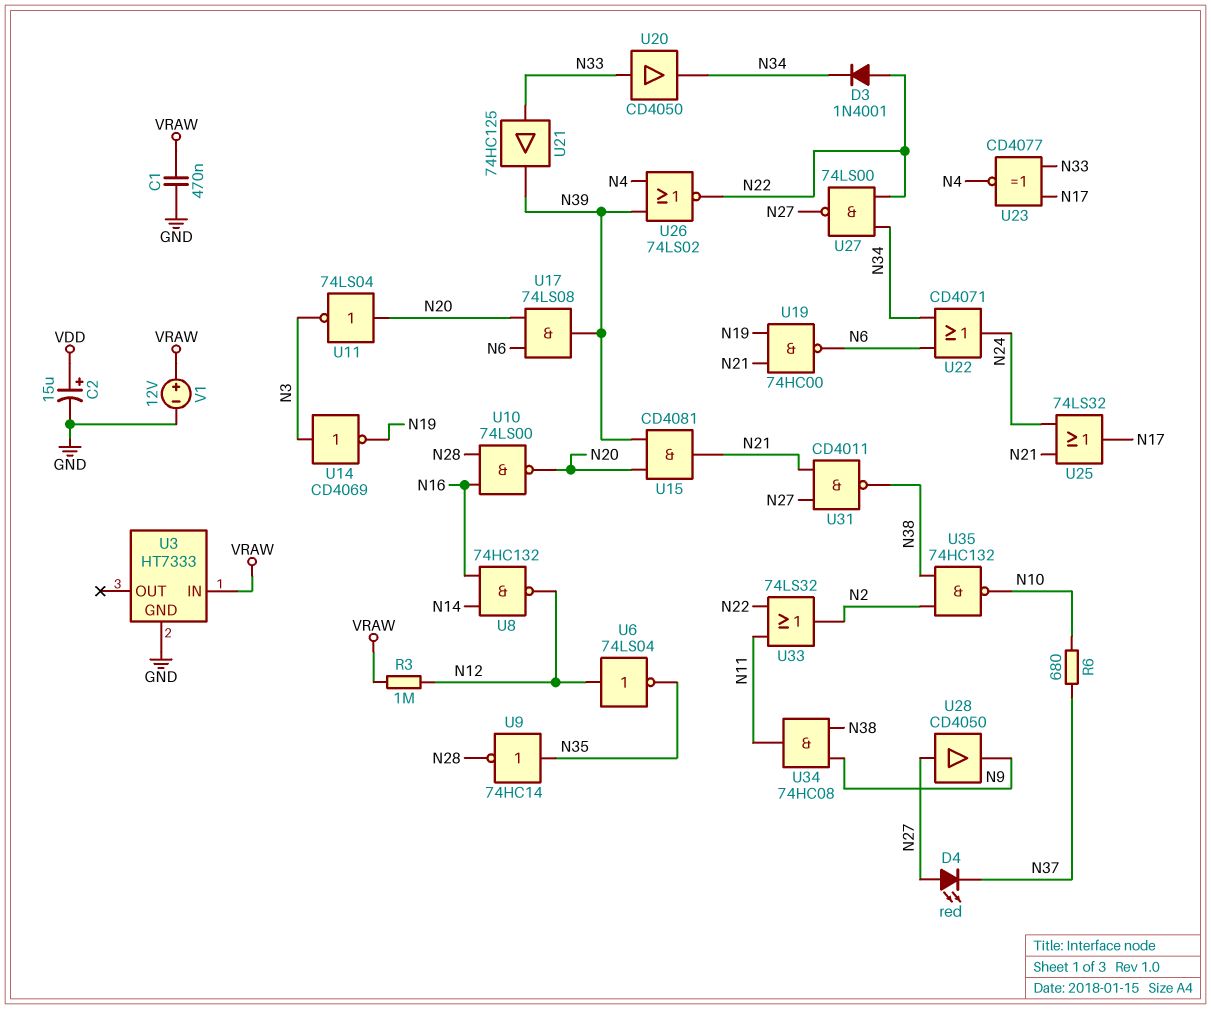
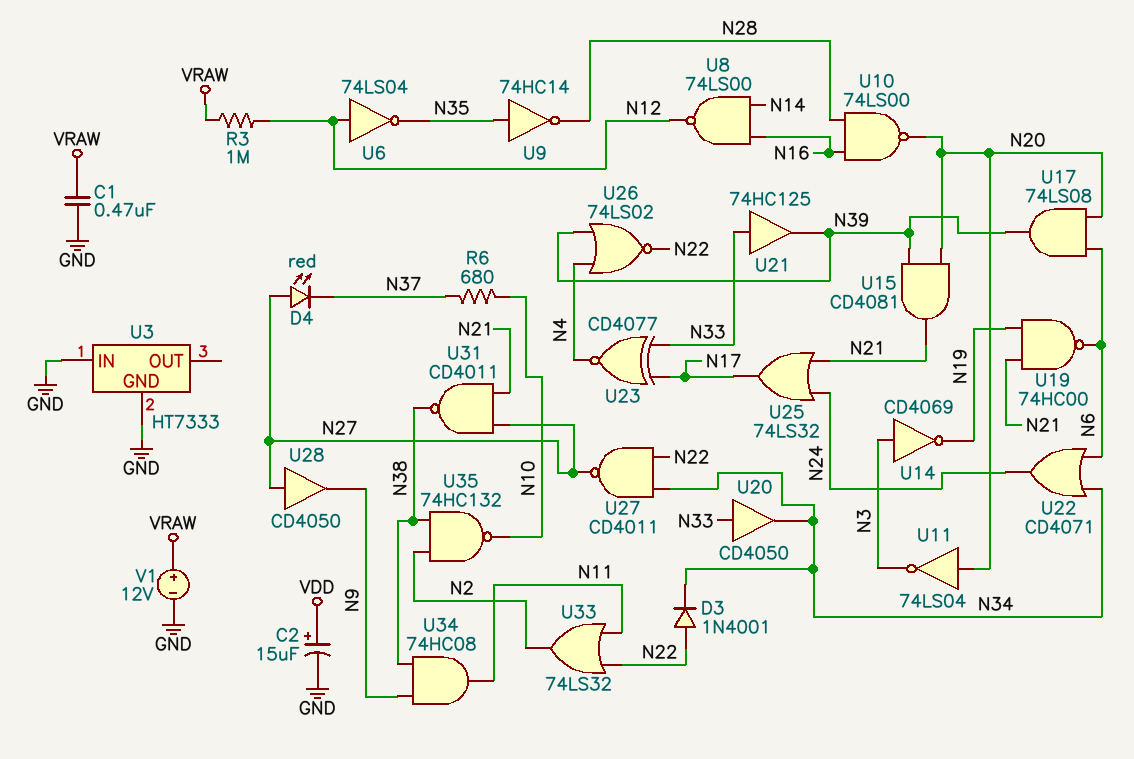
U3 pin IN: VRAW -> GND
U8: NAND 74HC132 (in N14, in N16, out N12) -> NAND 74LS00 (in N14, in N16, out N12)
U27: NAND 74LS00 (in N22, in N34, out N27) -> NAND CD4011 (in N22, in N34, out N27)

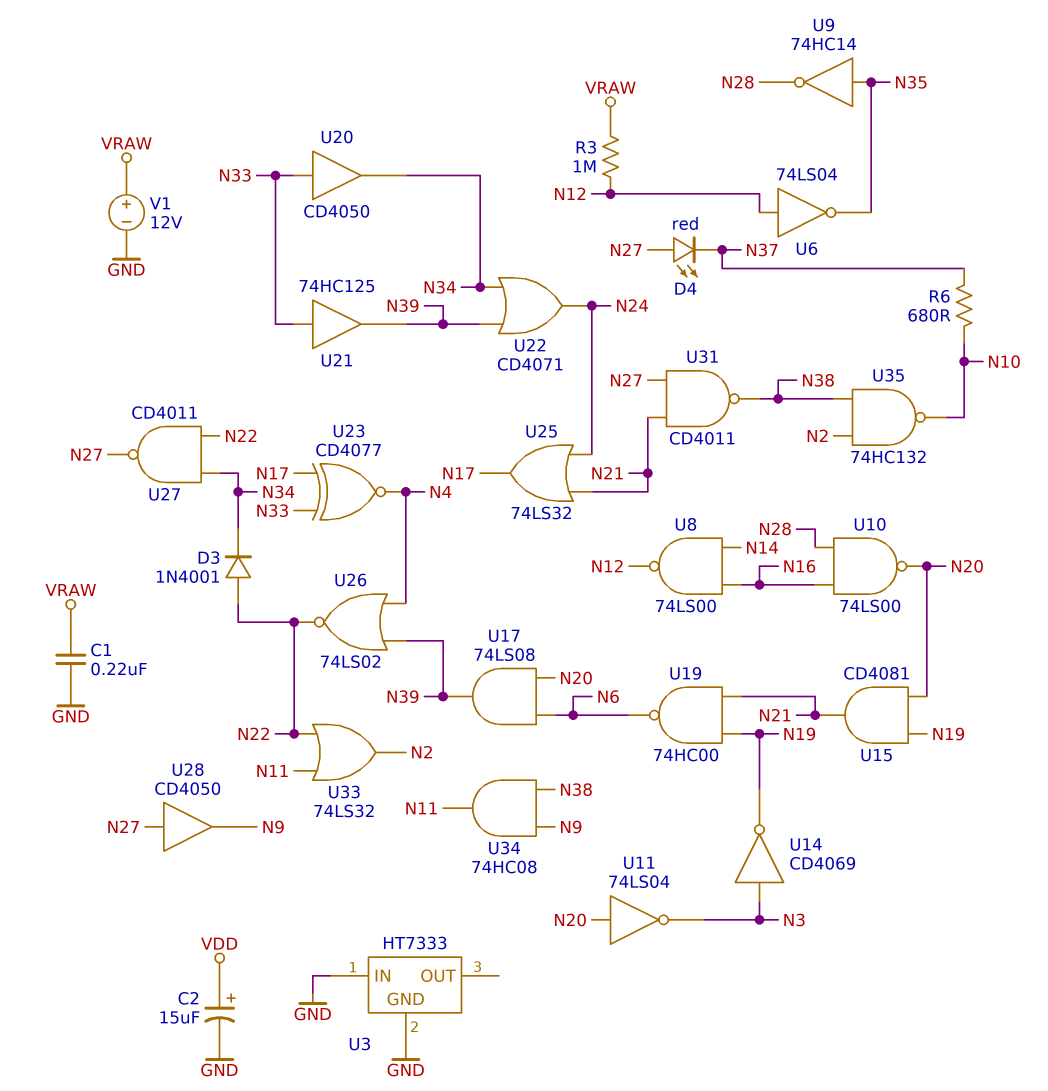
C1: 470nF (GND, VRAW) -> 220nF (GND, VRAW)
U15: AND CD4081 (in N20, in N39, out N21) -> AND CD4081 (in N19, in N20, out N21)
U22: OR CD4071 (in N6, in N34, out N24) -> OR CD4071 (in N34, in N39, out N24)

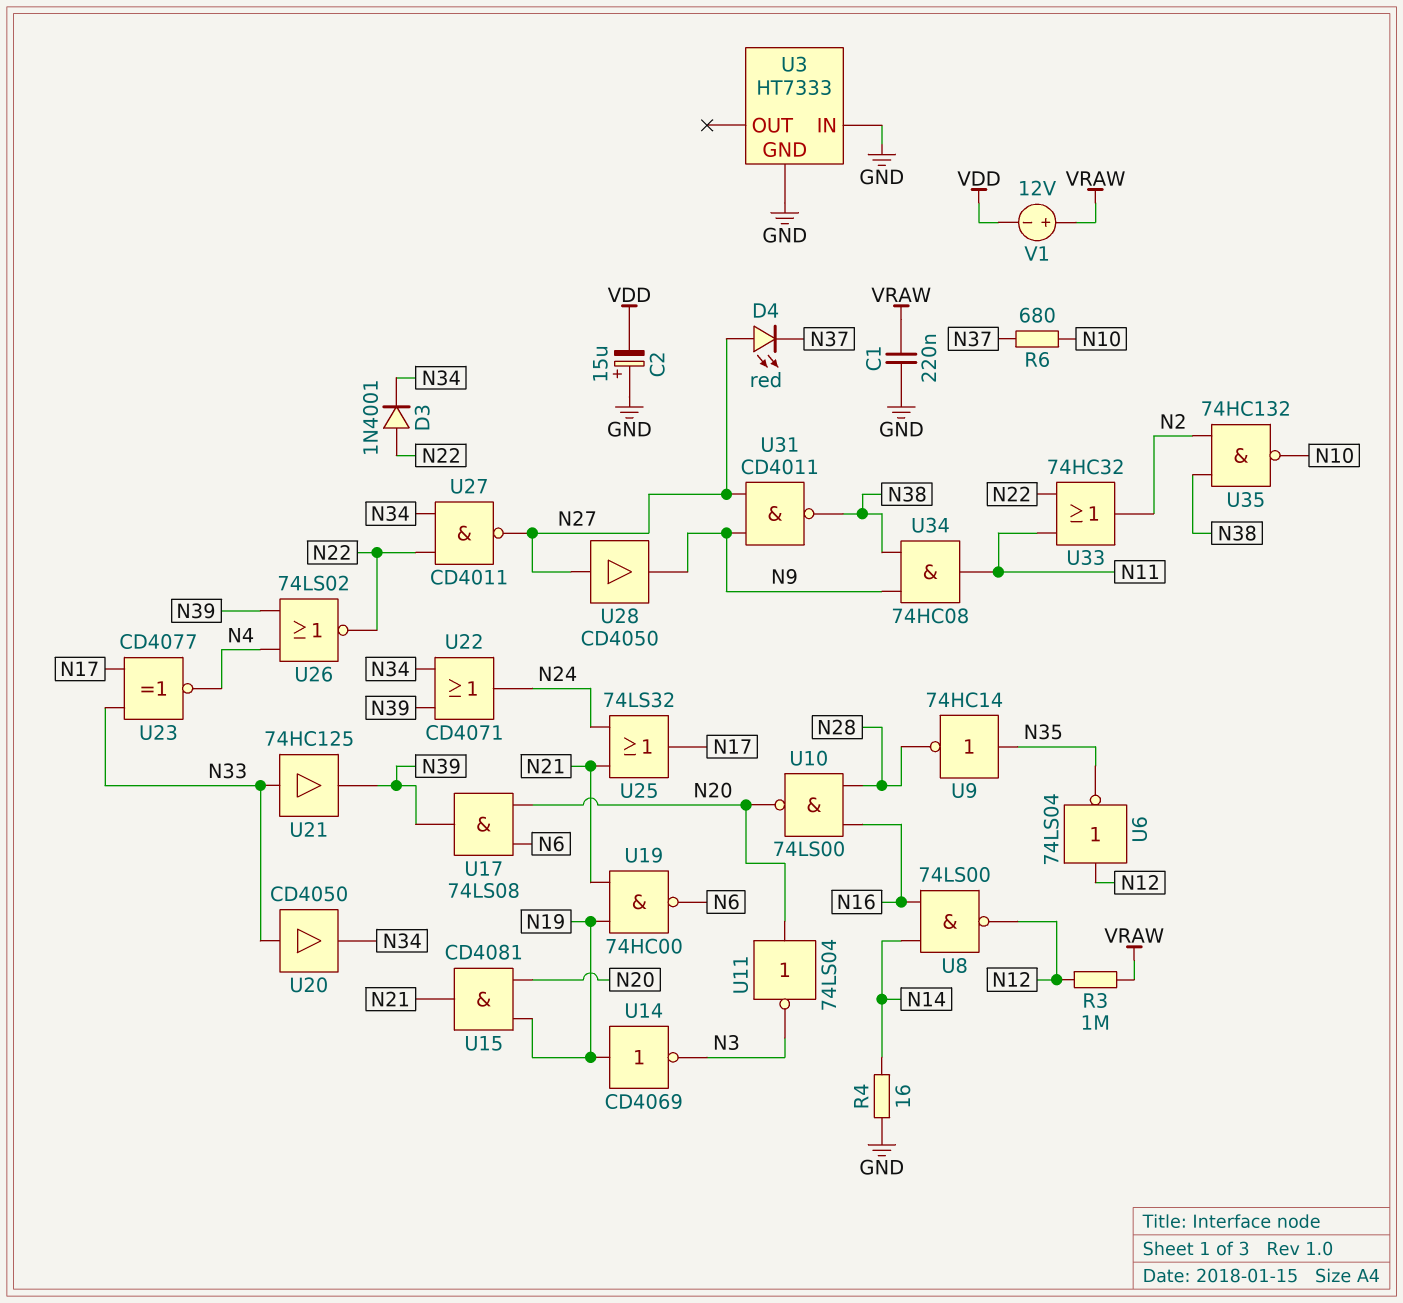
C2: 15uF (plus VDD, minus GND) -> 15uF (plus GND, minus VDD)
R4: none -> 16 (GND, N14)
U14: NOT CD4069 (in N3, out N19) -> NOT CD4069 (in N19, out N3)
U31: NAND CD4011 (in N21, in N27, out N38) -> NAND CD4011 (in N9, in N27, out N38)
U33: OR 74LS32 (in N11, in N22, out N2) -> OR 74HC32 (in N11, in N22, out N2)
V1: 12V (plus VRAW, minus GND) -> 12V (plus VRAW, minus VDD)

